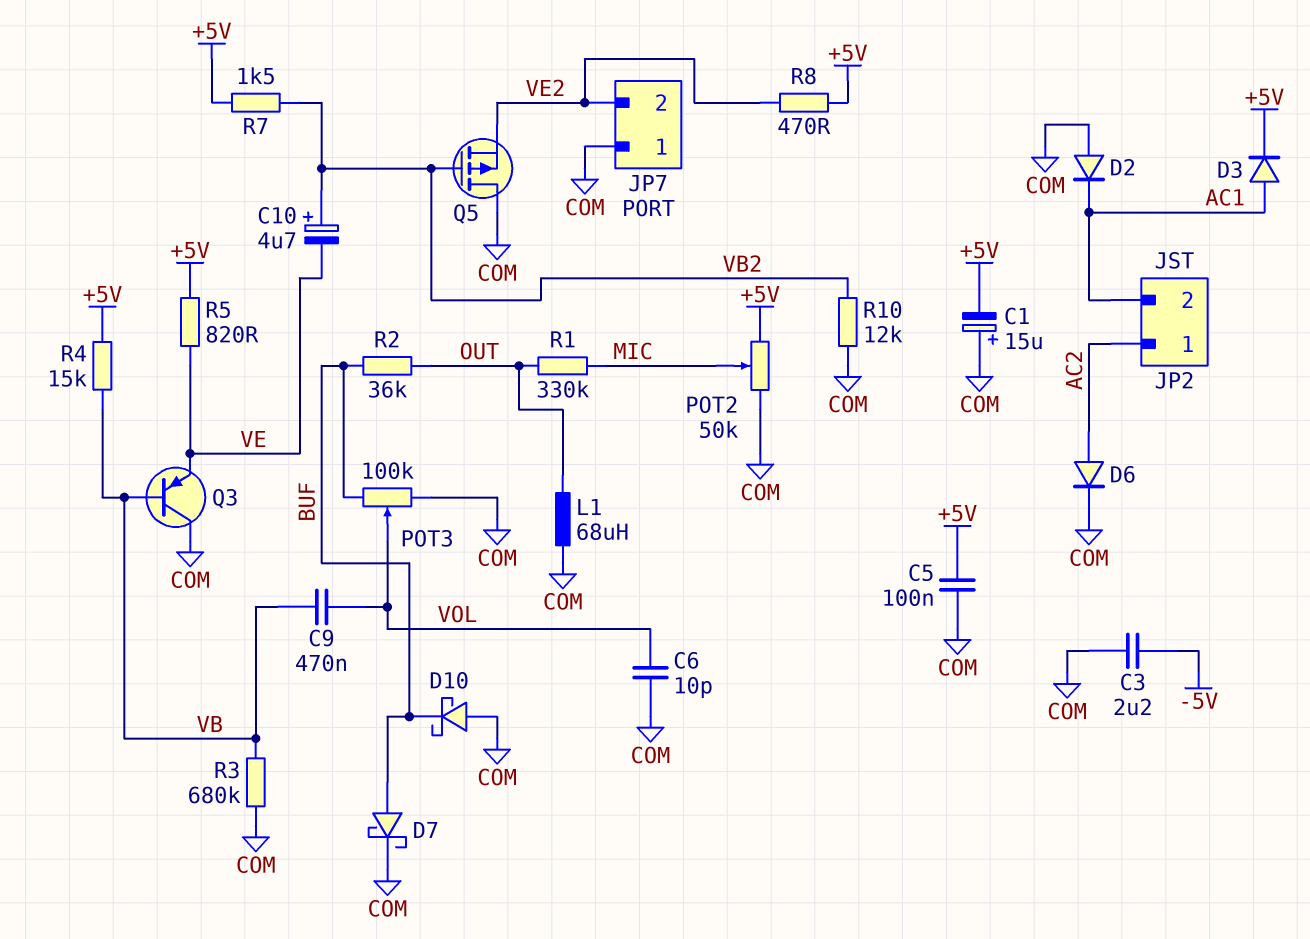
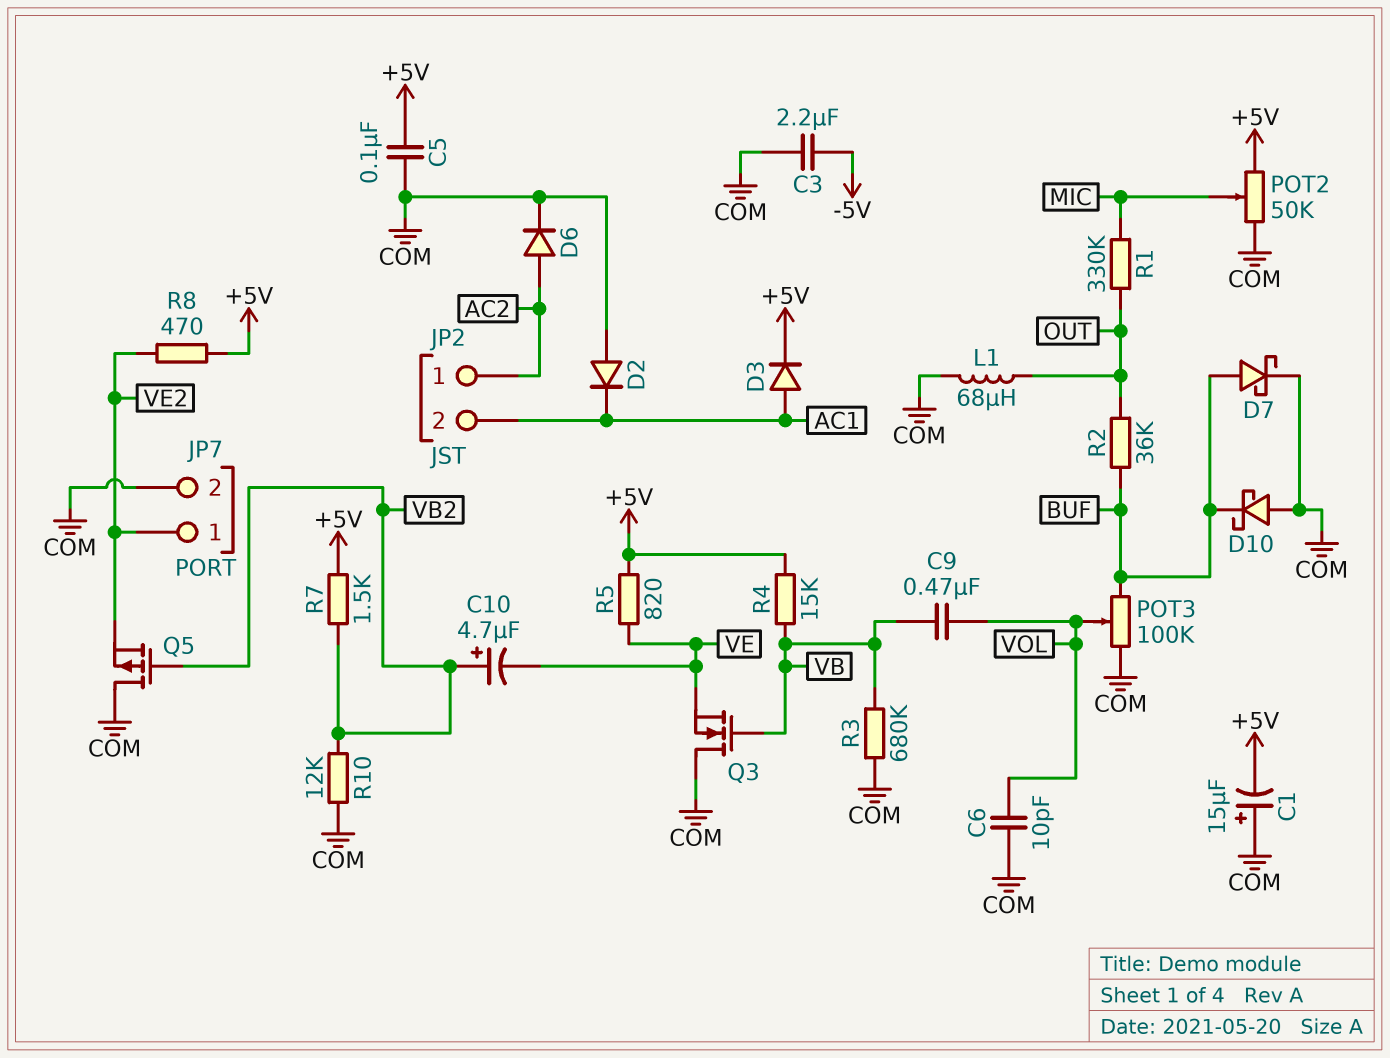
JP7 pin 1: COM -> VE2
JP7 pin 2: VE2 -> COM
Q3: PNP (B VB, C COM, E VE) -> NMOS (G VB, D COM, S VE)

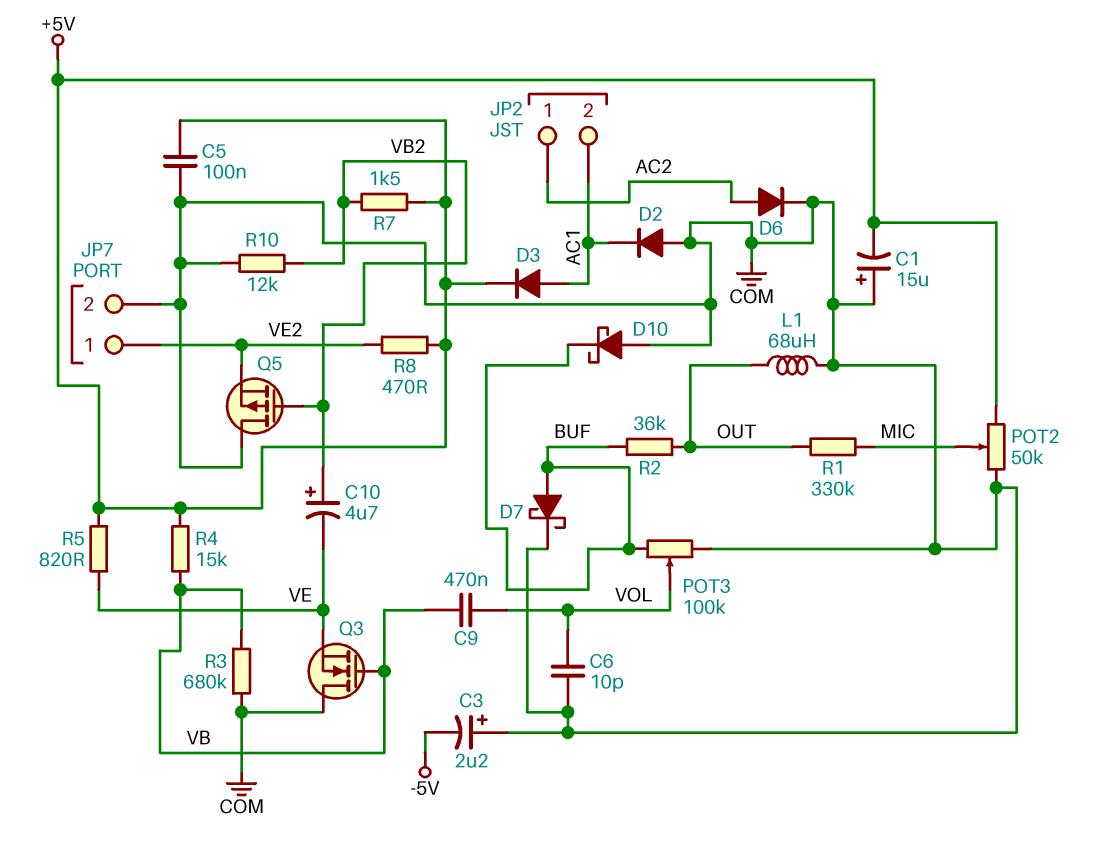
C3: 2.2uF (-5V, COM) -> 2.2uF (plus COM, minus -5V)

